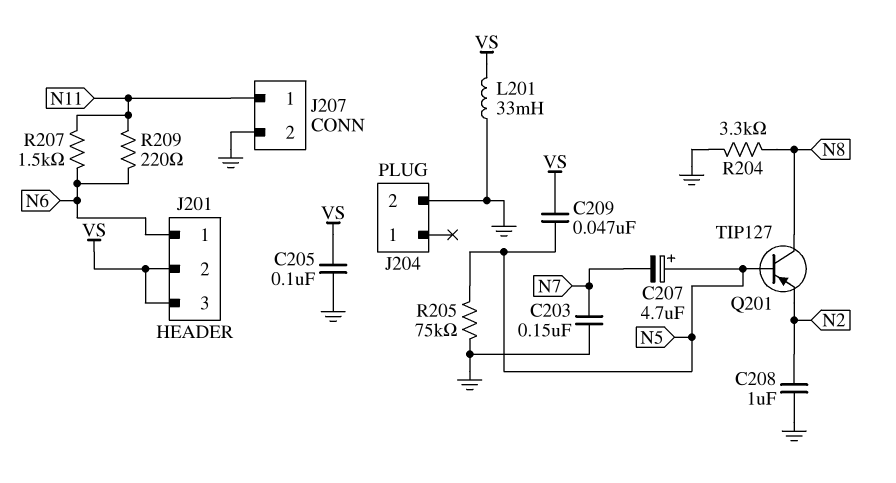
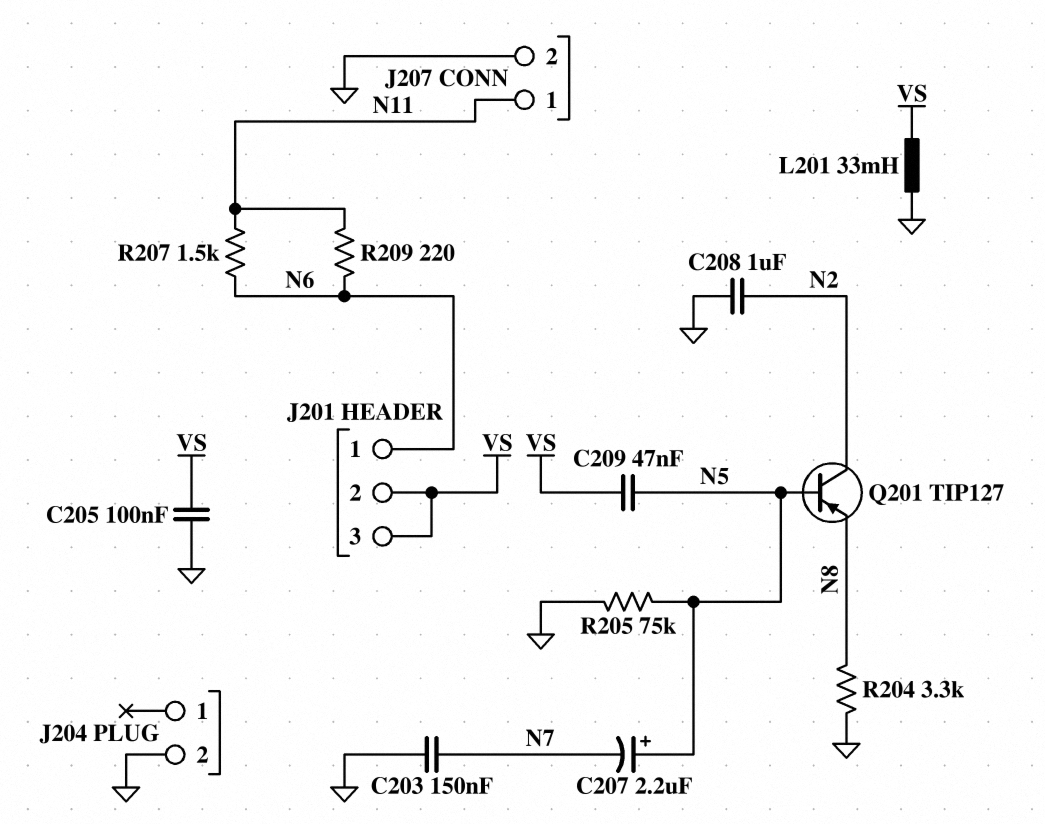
C207: 4.7uF (plus N5, minus N7) -> 2.2uF (plus N5, minus N7)
Q201: PNP TIP127 (B N5, C N8, E N2) -> PNP TIP127 (B N5, C N2, E N8)

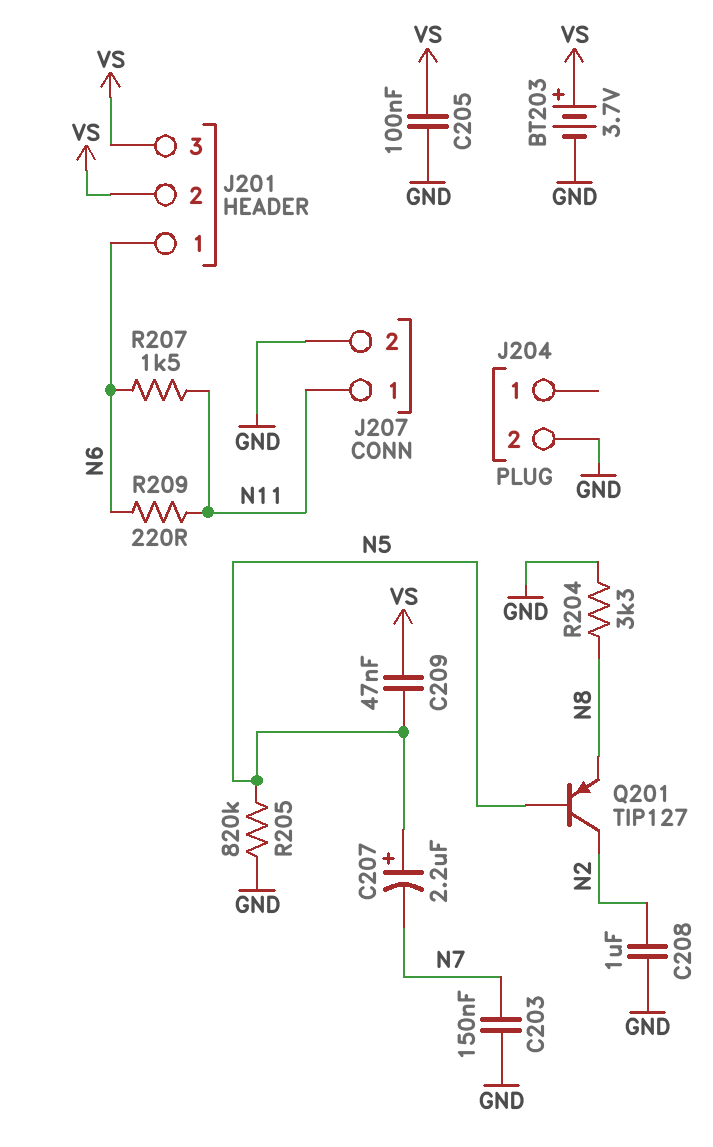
BT203: none -> 3.7V (plus VS, minus GND)
L201: 33mH (GND, VS) -> none
R205: 75k (GND, N5) -> 820k (GND, N5)

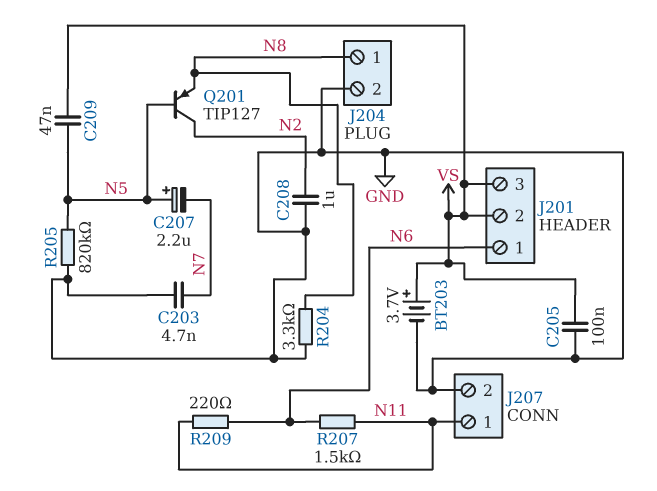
C203: 150nF (GND, N7) -> 4.7nF (GND, N7)
J204 pin 1: none -> N8

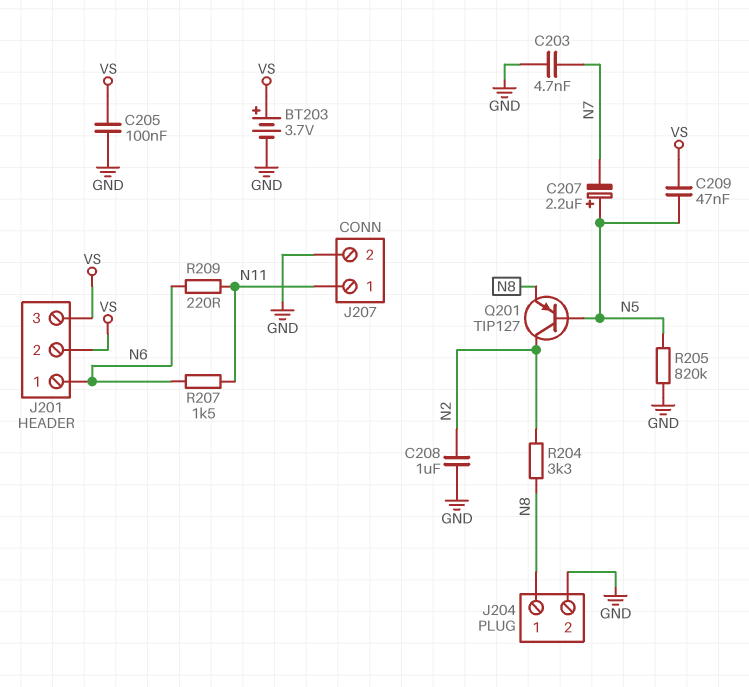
R204: 3.3k (GND, N8) -> 3.3k (N2, N8)

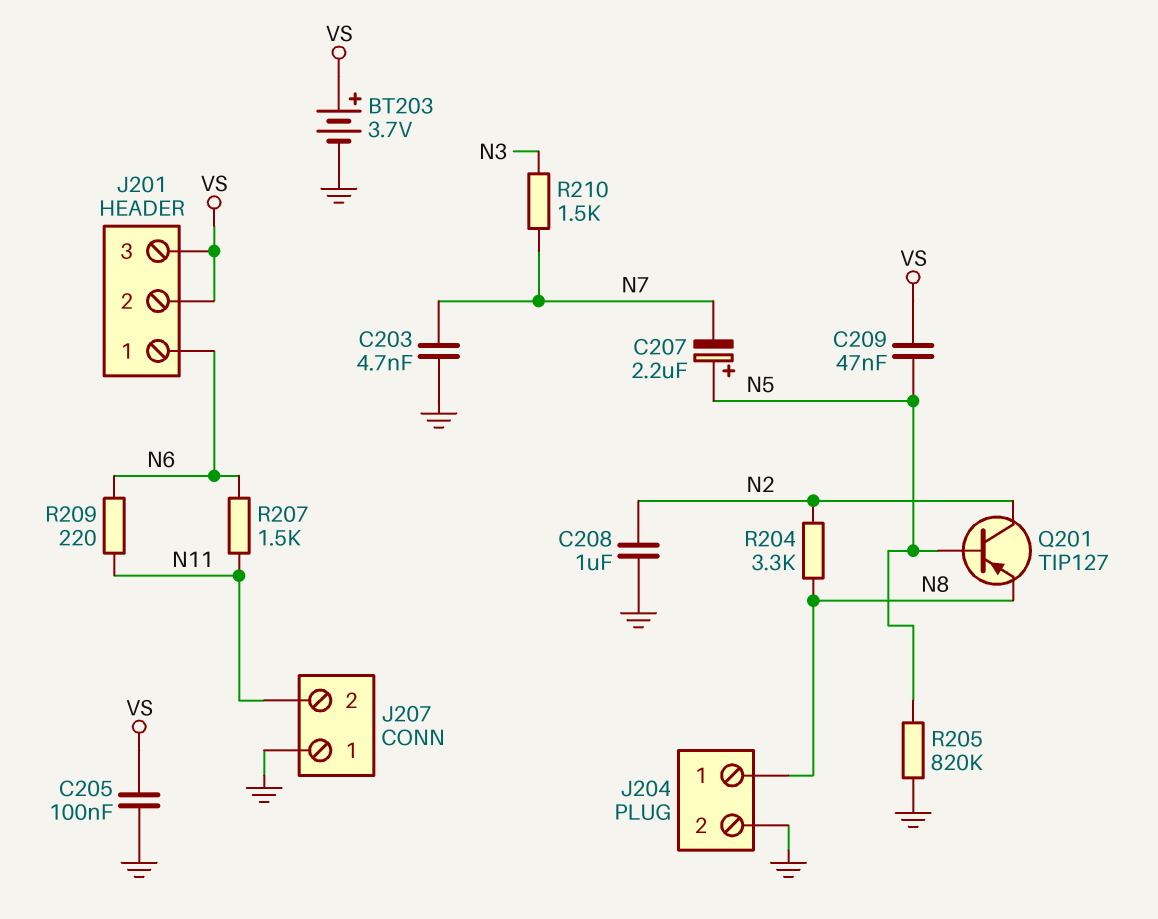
J207 pin 1: N11 -> GND
J207 pin 2: GND -> N11
R210: none -> 1.5k (N3, N7)

